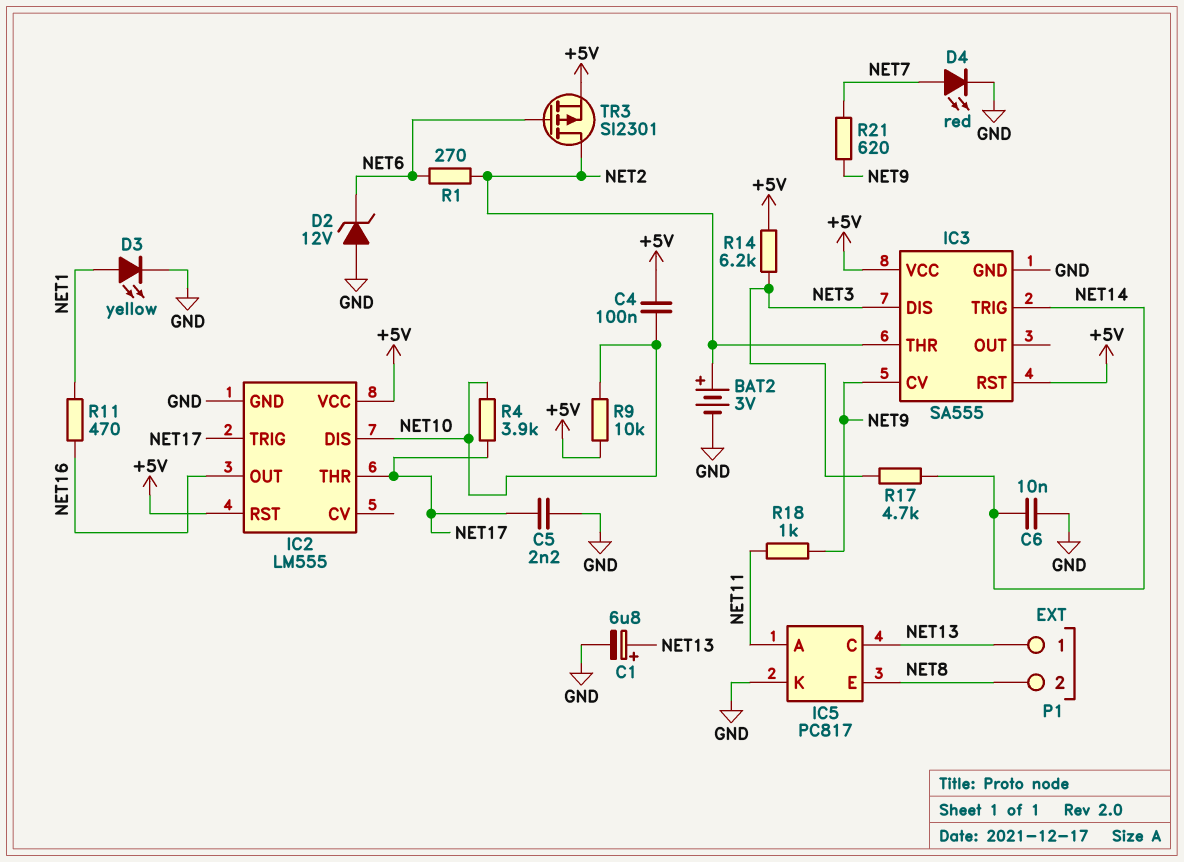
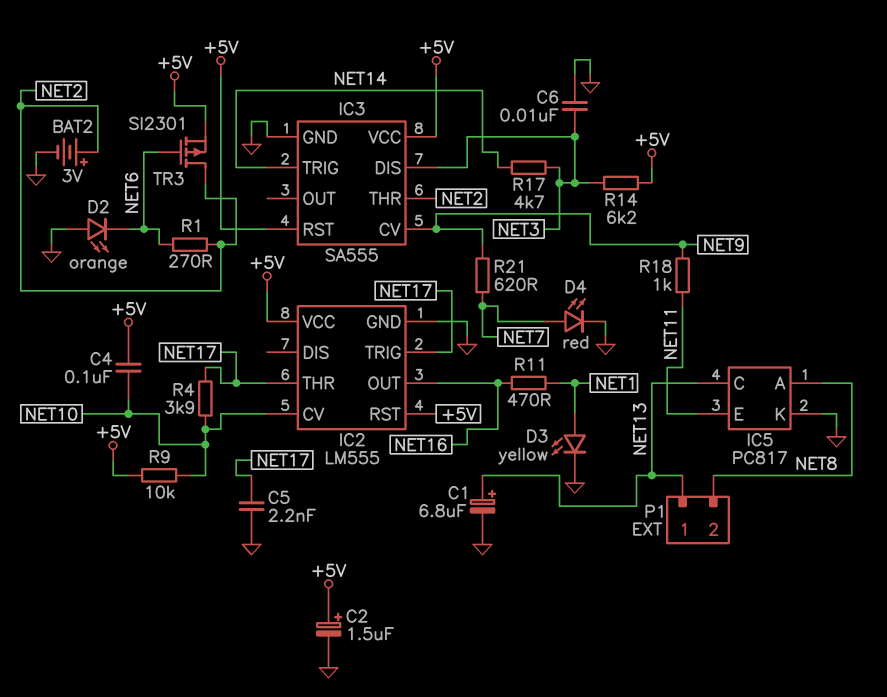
C2: none -> 1.5uF (plus +5V, minus GND)
C6: 10nF (GND, NET14) -> 10nF (GND, NET3)
D2: zener 12V (A GND, K NET6) -> LED orange (A GND, K NET6)
IC2 pin CV: none -> NET10
IC2 pin DIS: NET10 -> none
IC5 pin A: NET11 -> NET8
IC5 pin E: NET8 -> NET11

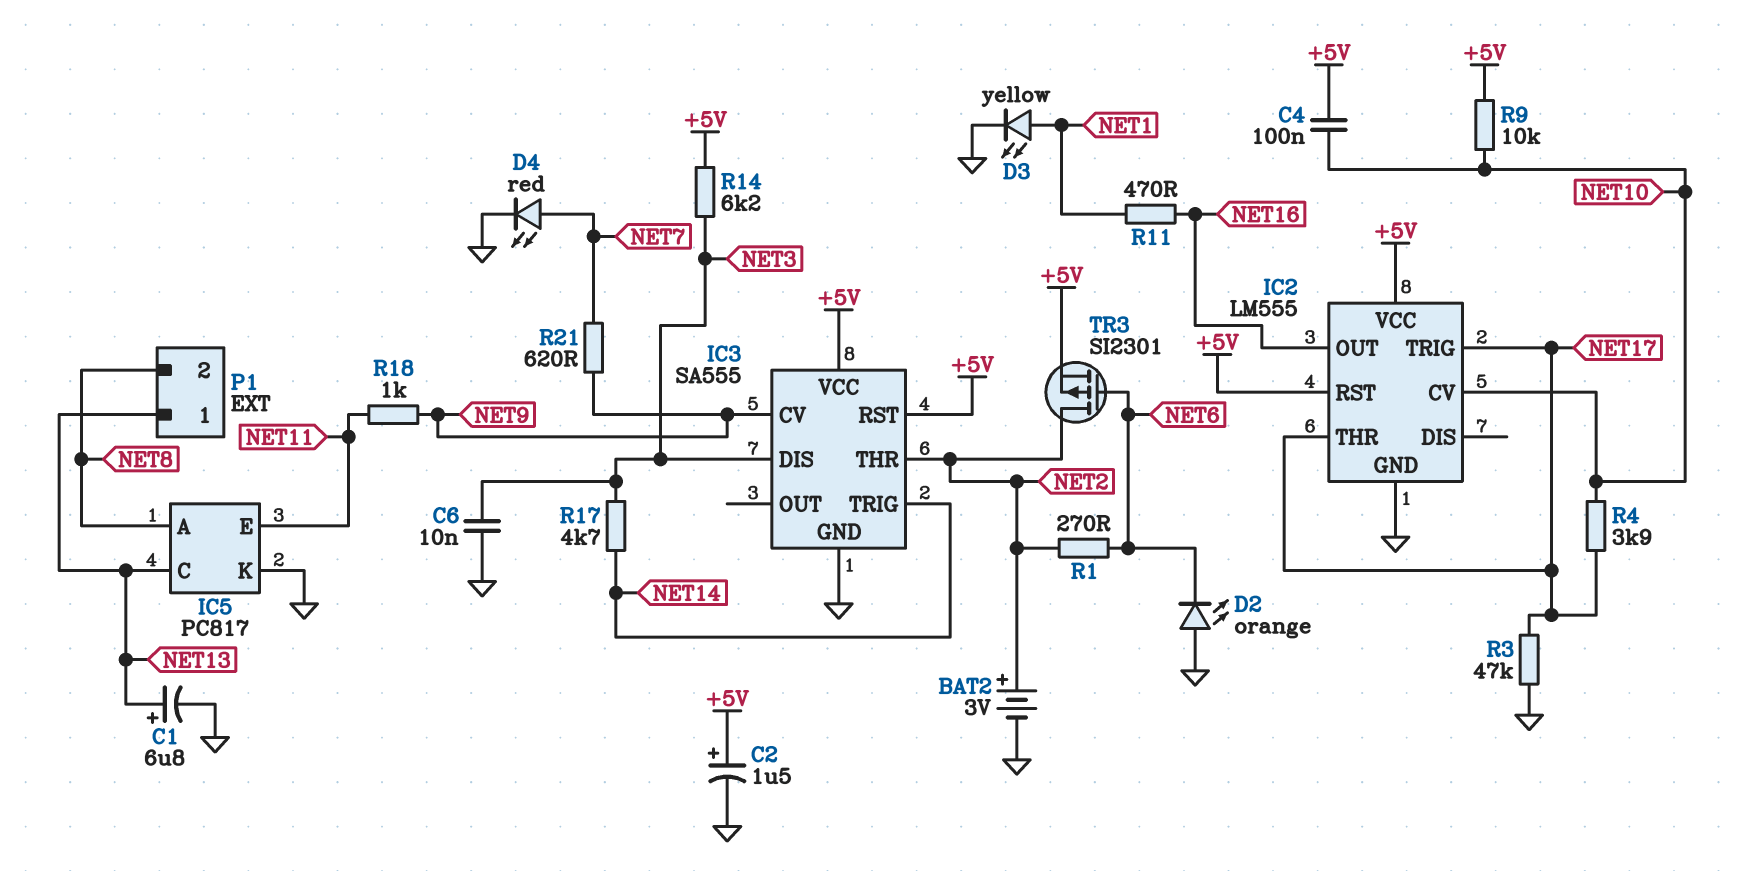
C5: 2.2nF (GND, NET17) -> none
R3: none -> 47k (GND, NET17)

